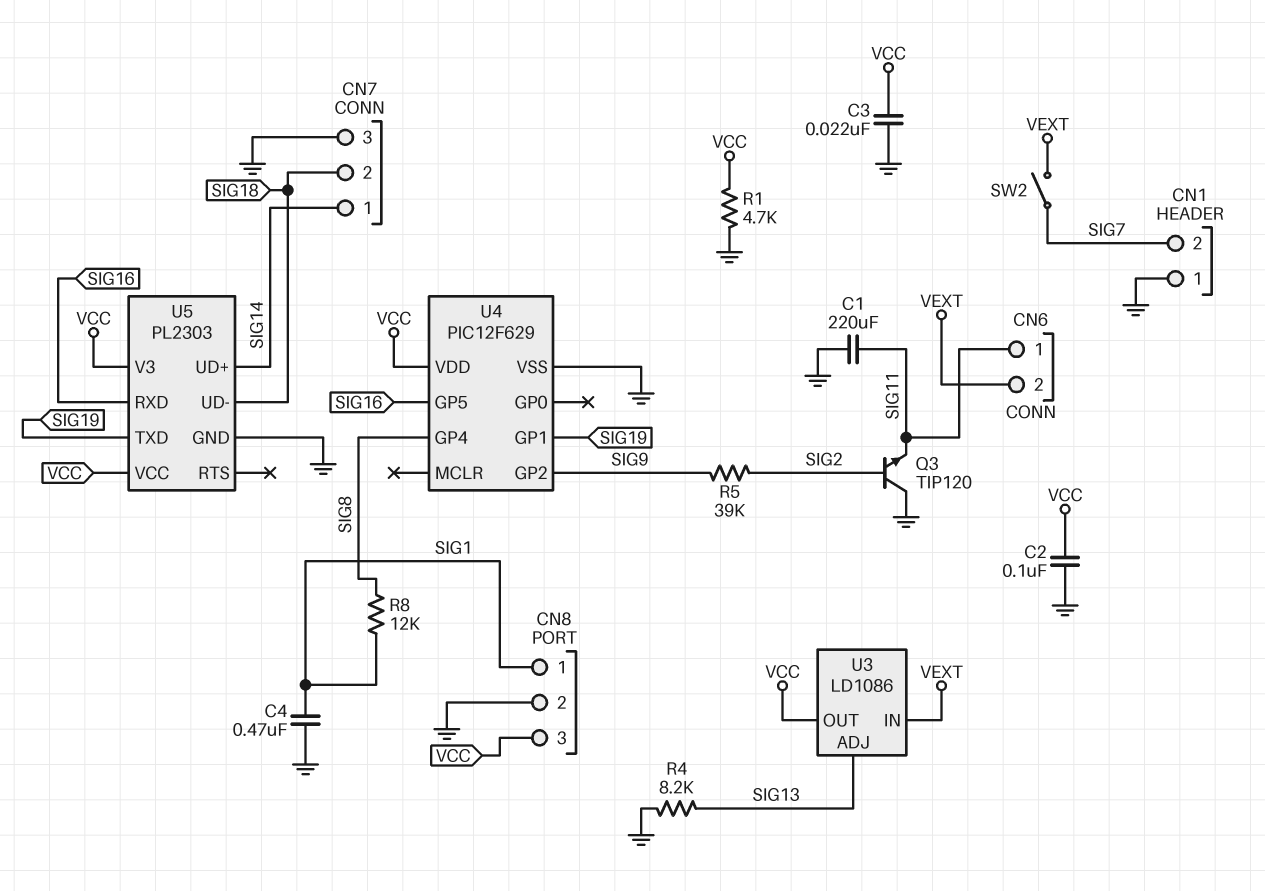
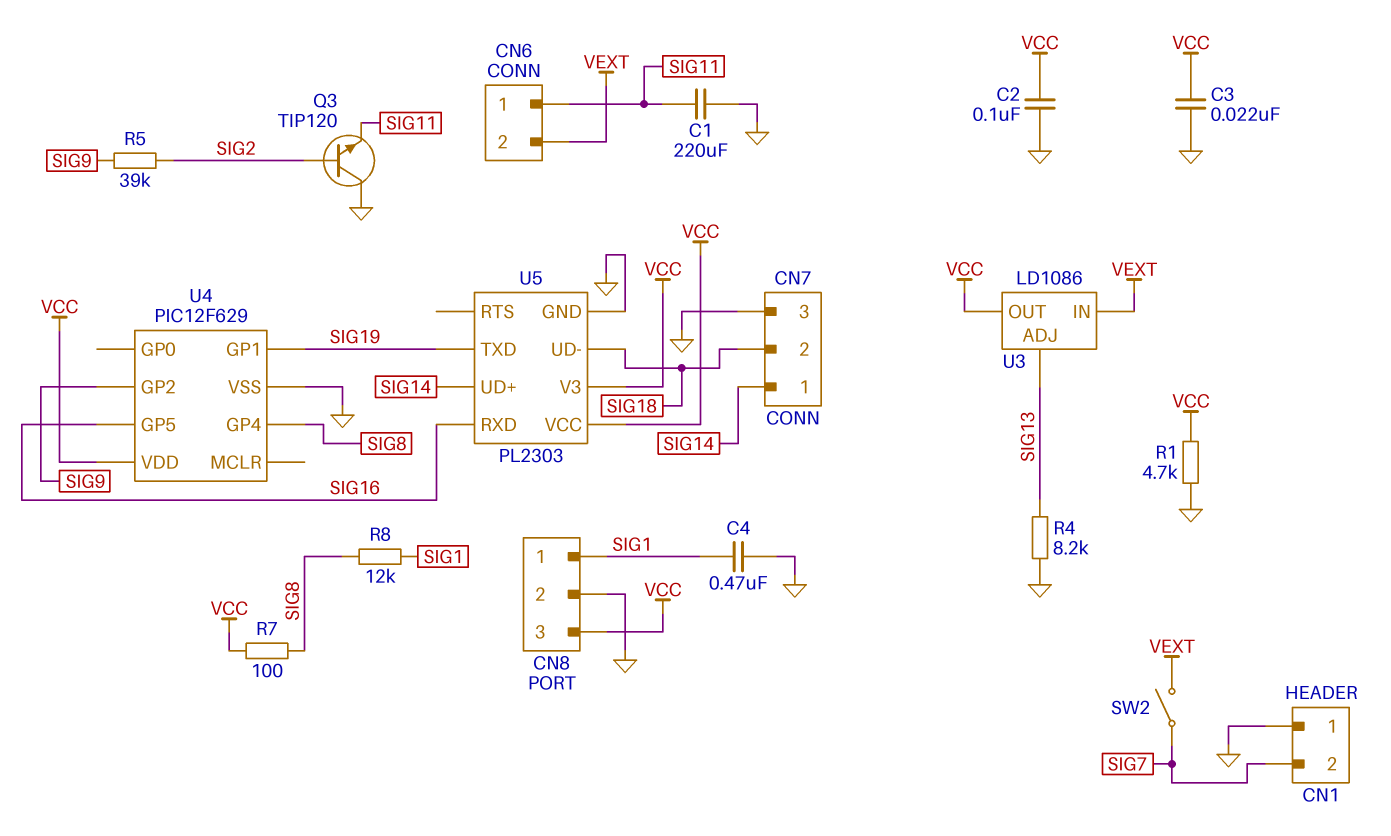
R7: none -> 100 (SIG8, VCC)

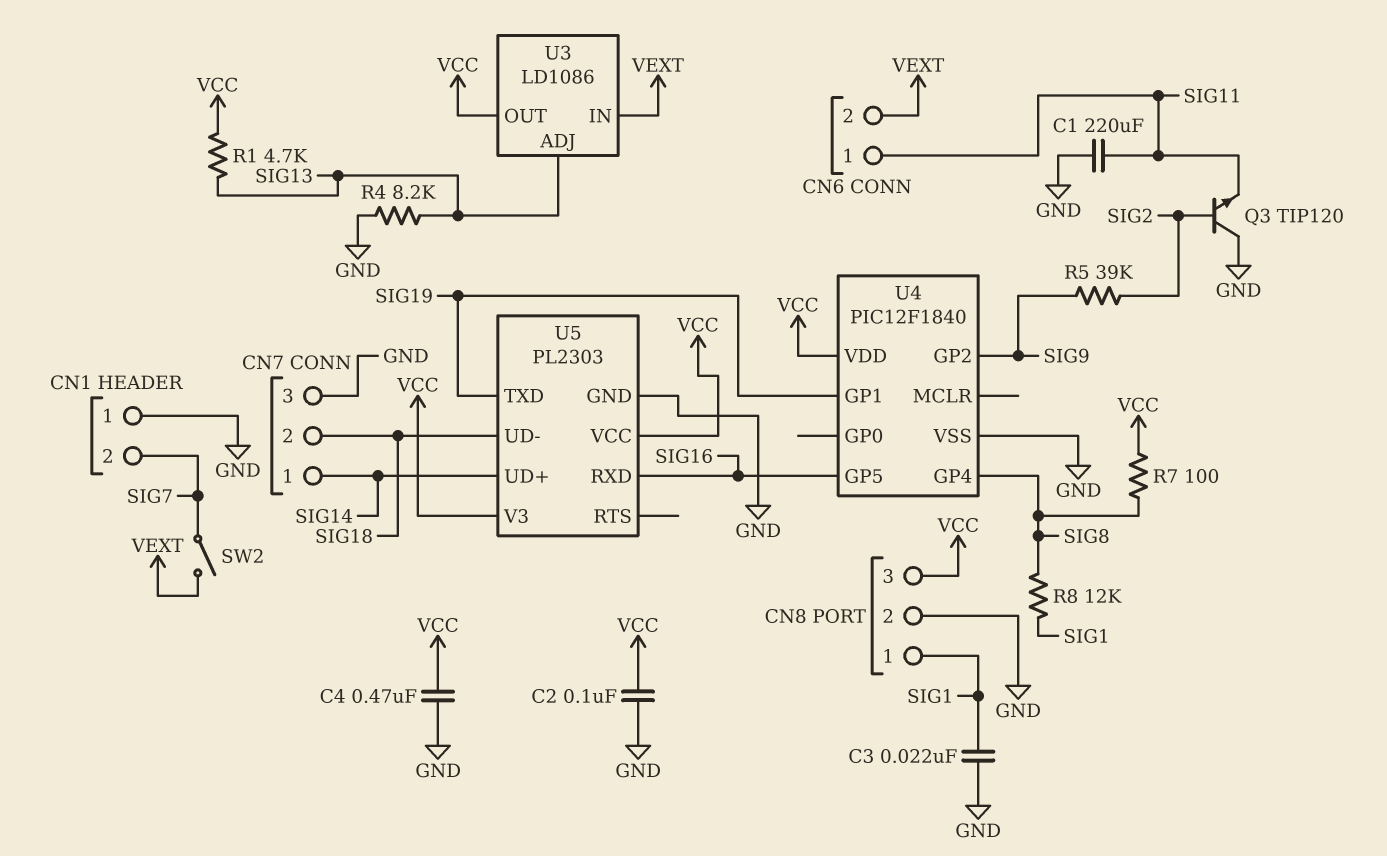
C3: 22nF (GND, VCC) -> 22nF (GND, SIG1)
C4: 470nF (GND, SIG1) -> 470nF (GND, VCC)
R1: 4.7k (GND, VCC) -> 4.7k (SIG13, VCC)
U4: PIC12F629 -> PIC12F1840

